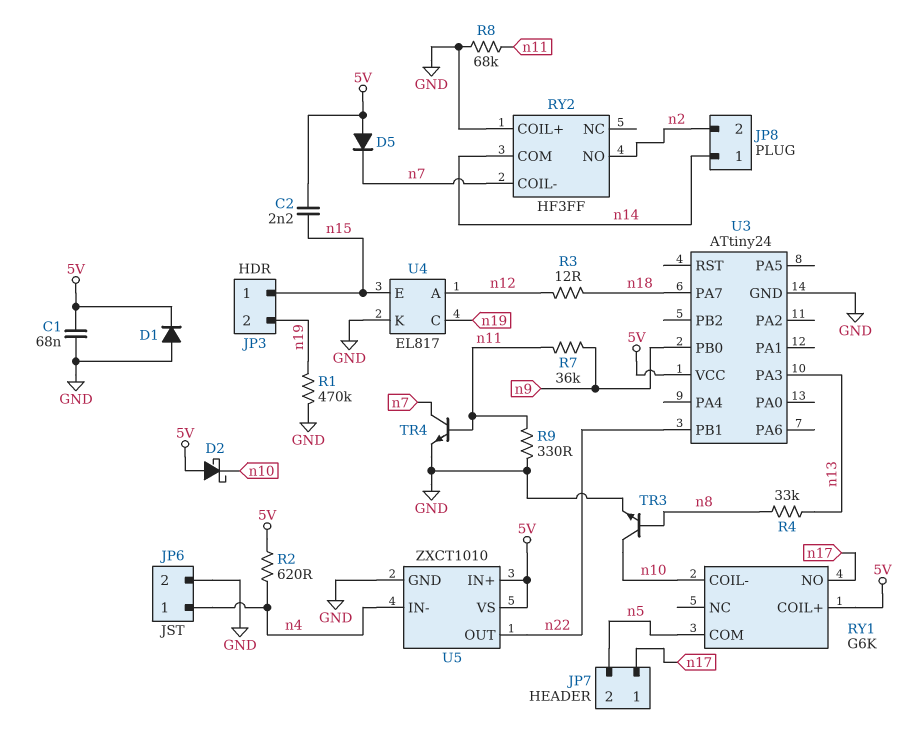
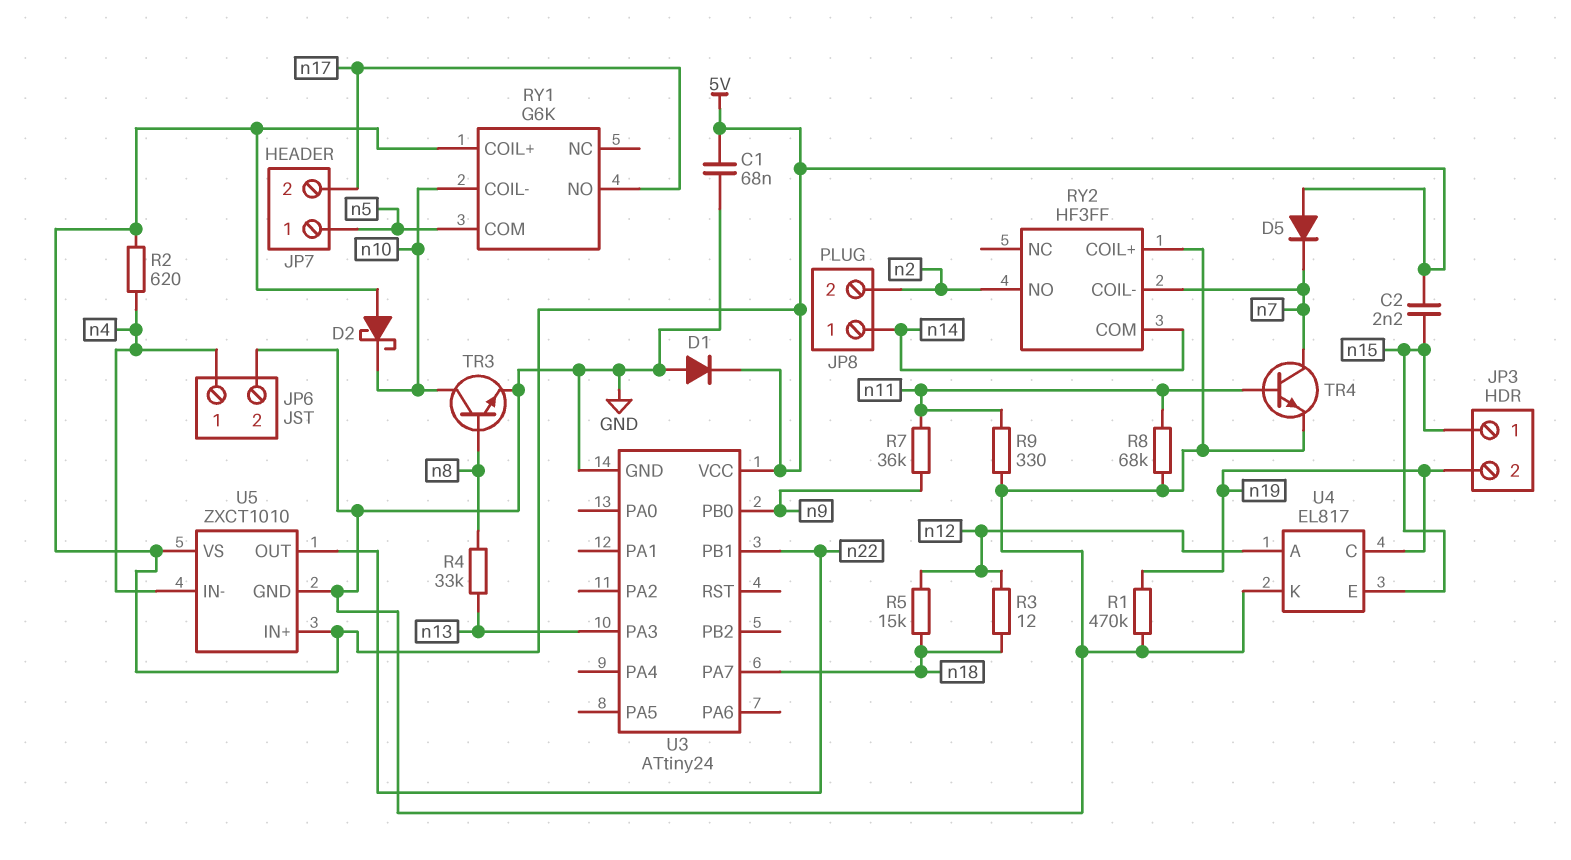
JP7 pin 1: n17 -> n5
JP7 pin 2: n5 -> n17
R5: none -> 15k (n12, n18)

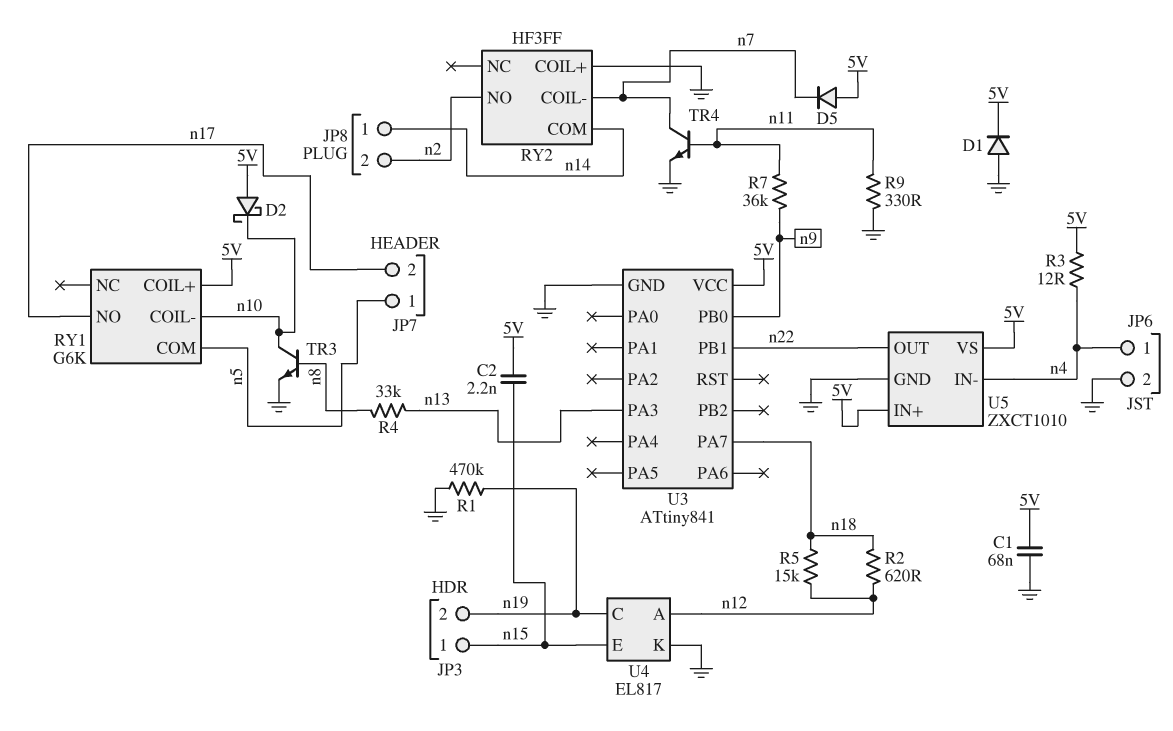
R2: 620 (5V, n4) -> 620 (n12, n18)
R3: 12 (n12, n18) -> 12 (5V, n4)
R8: 68k (GND, n11) -> none
U3: ATtiny24 -> ATtiny841

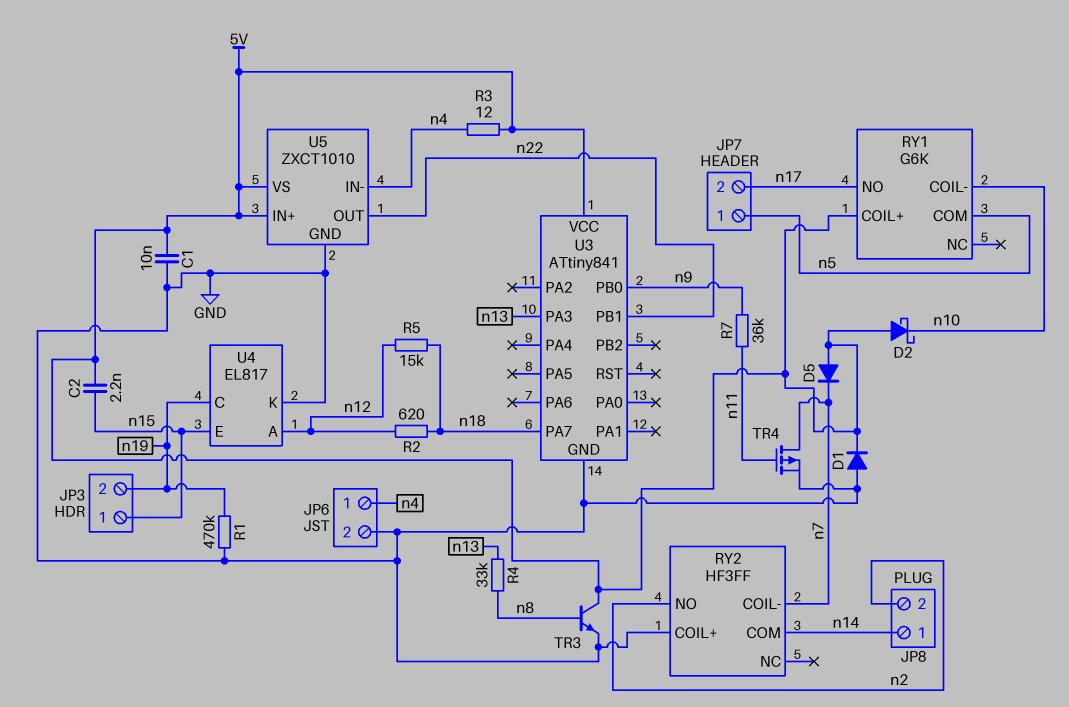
C1: 68nF (5V, GND) -> 10nF (5V, GND)
R9: 330 (GND, n11) -> none
TR3: NPN (B n8, C n10, E GND) -> NPN (B n8, C 5V, E GND)
TR4: NPN (B n11, C n7, E GND) -> PMOS (G n11, D n7, S GND)

